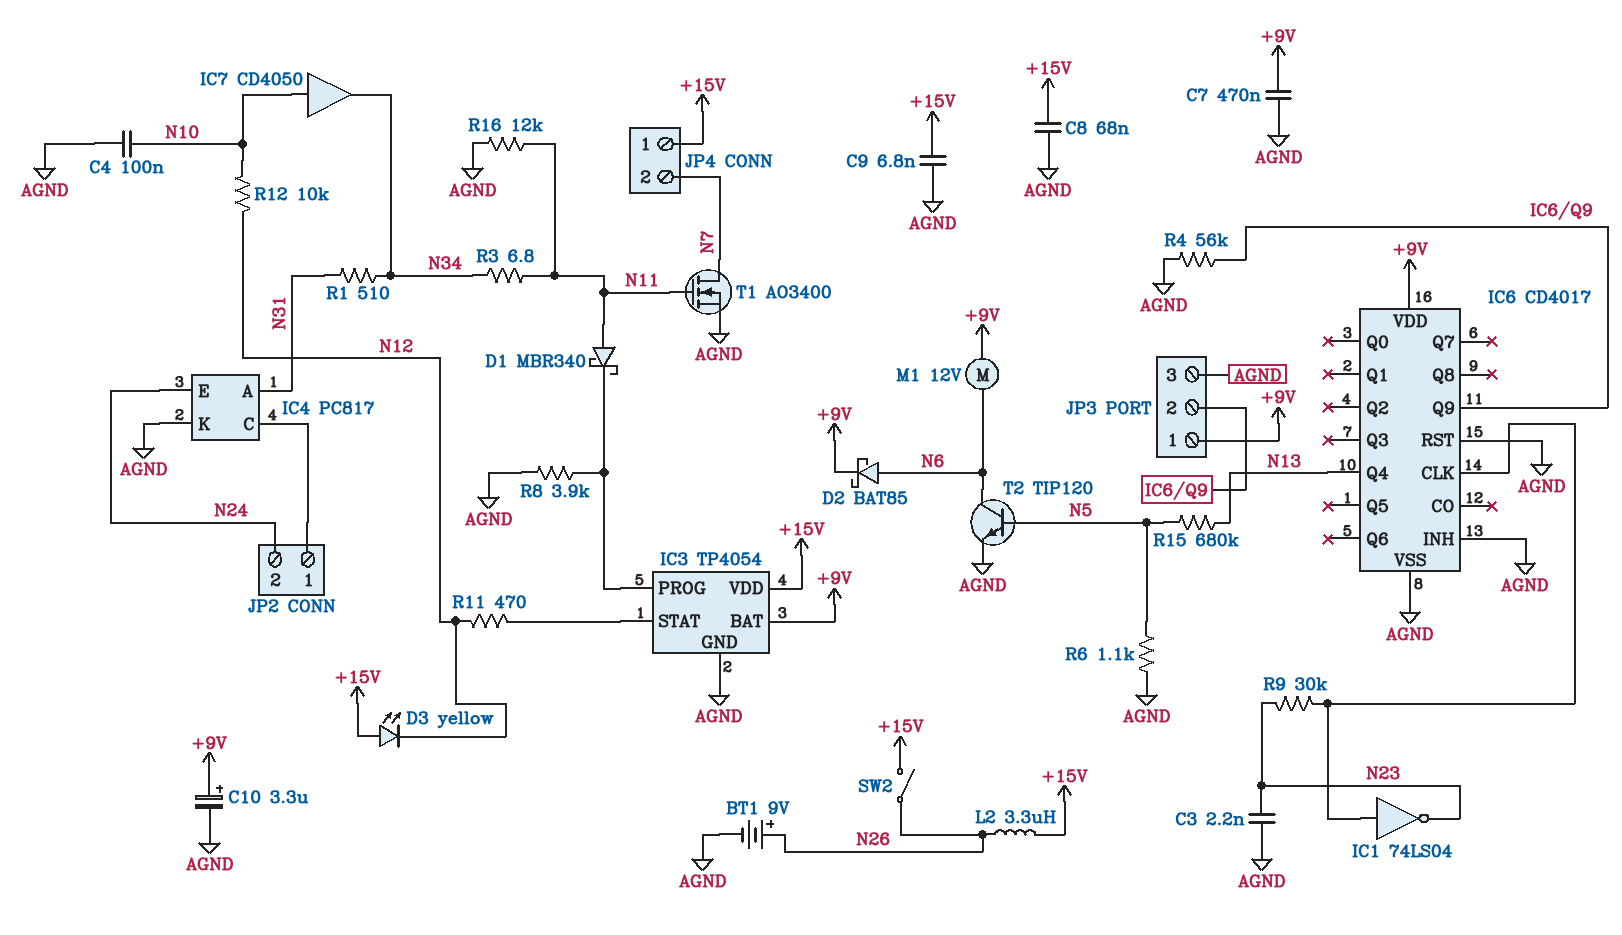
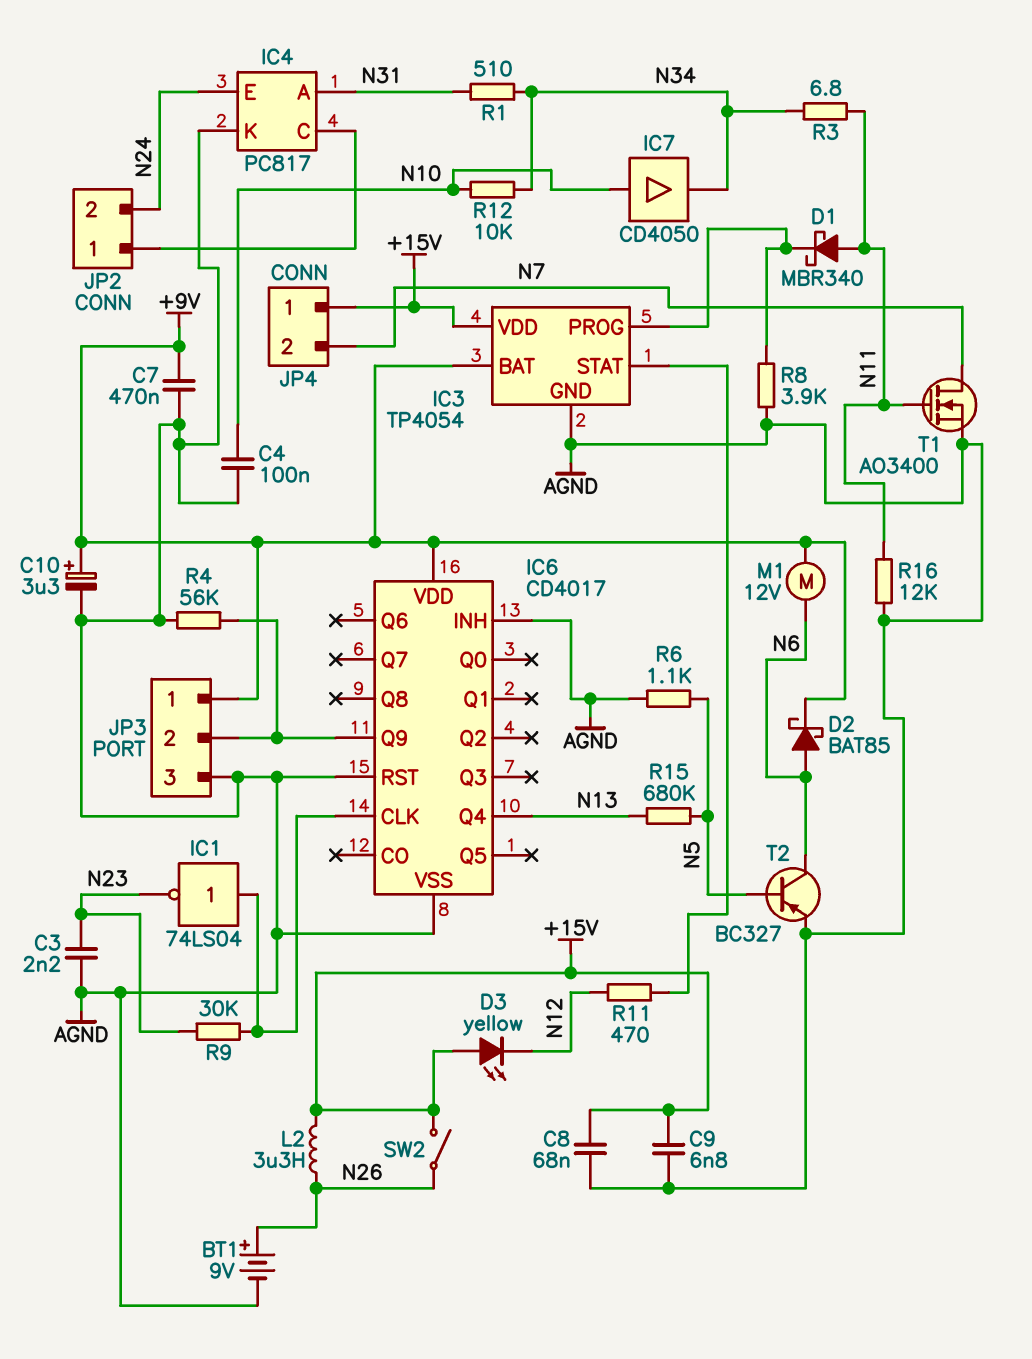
R12: 10k (N10, N12) -> 10k (N10, N34)
T2: NPN TIP120 (B N5, C N6, E AGND) -> PNP BC327 (B N5, C N6, E AGND)

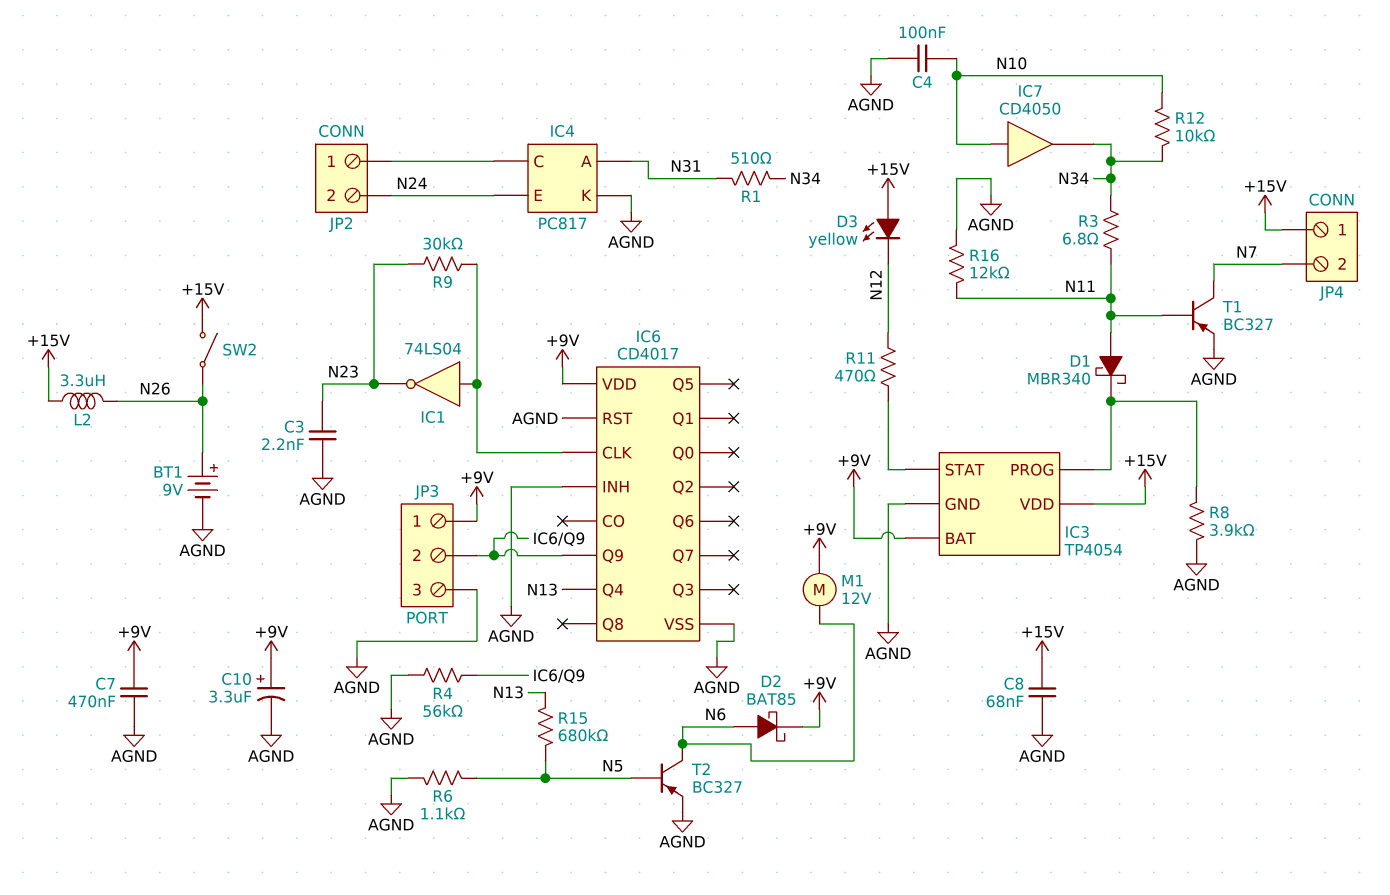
C9: 6.8nF (+15V, AGND) -> none
T1: NMOS AO3400 (G N11, D N7, S AGND) -> PNP BC327 (B N11, C N7, E AGND)

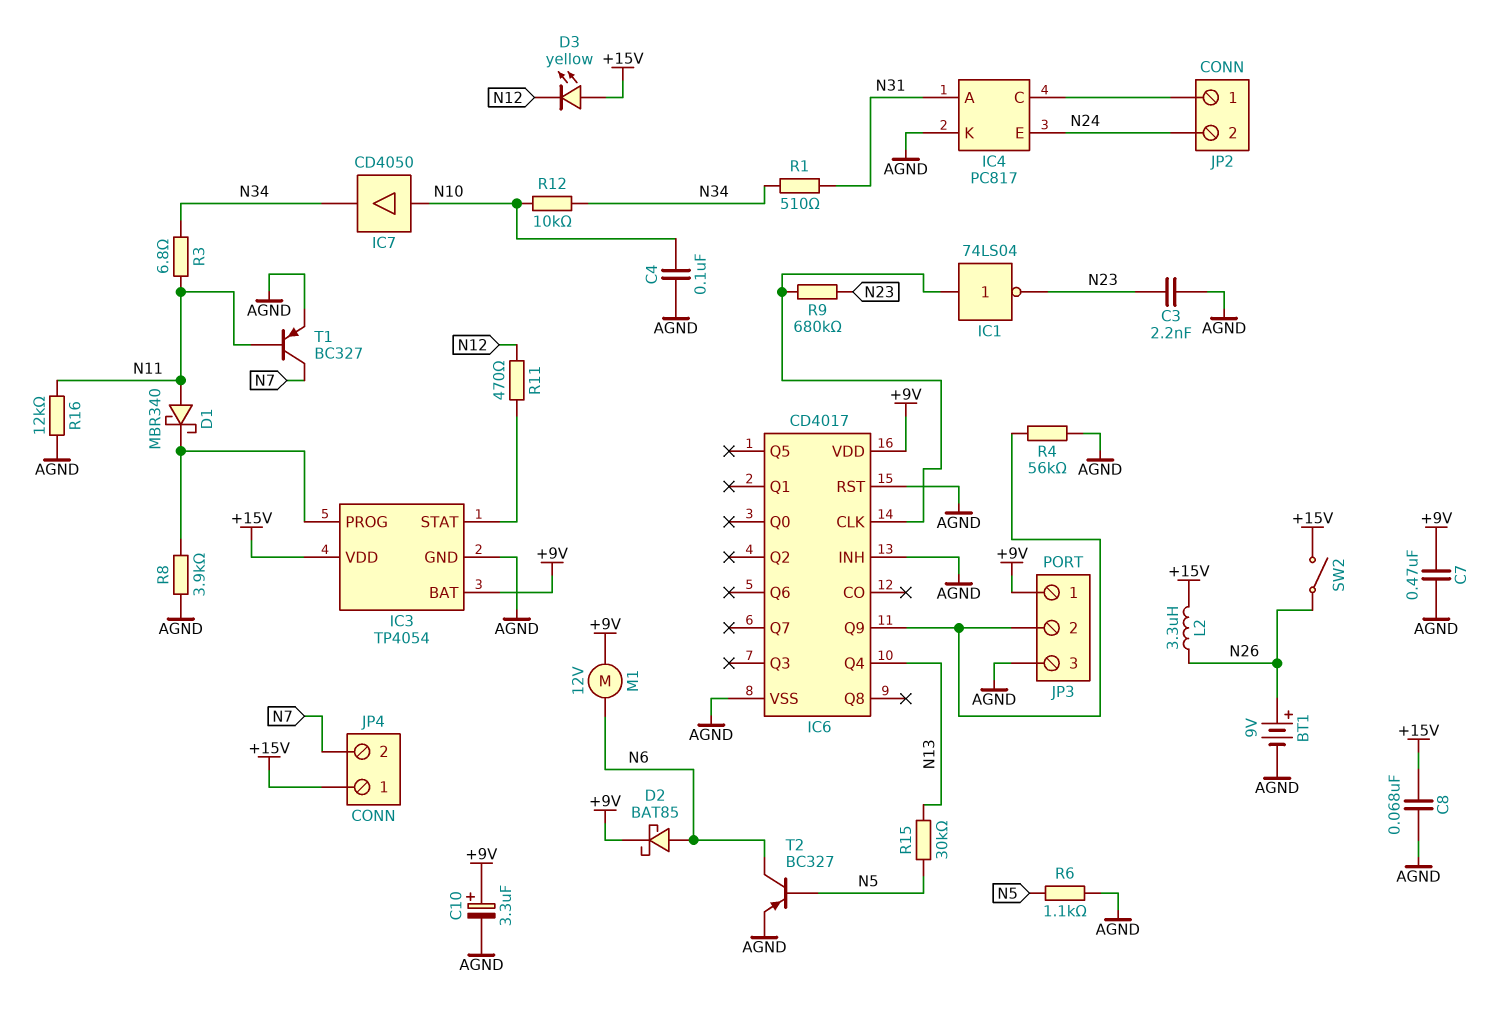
R9: 30k (IC6/CLK, N23) -> 680k (IC6/CLK, N23)
R15: 680k (N5, N13) -> 30k (N5, N13)

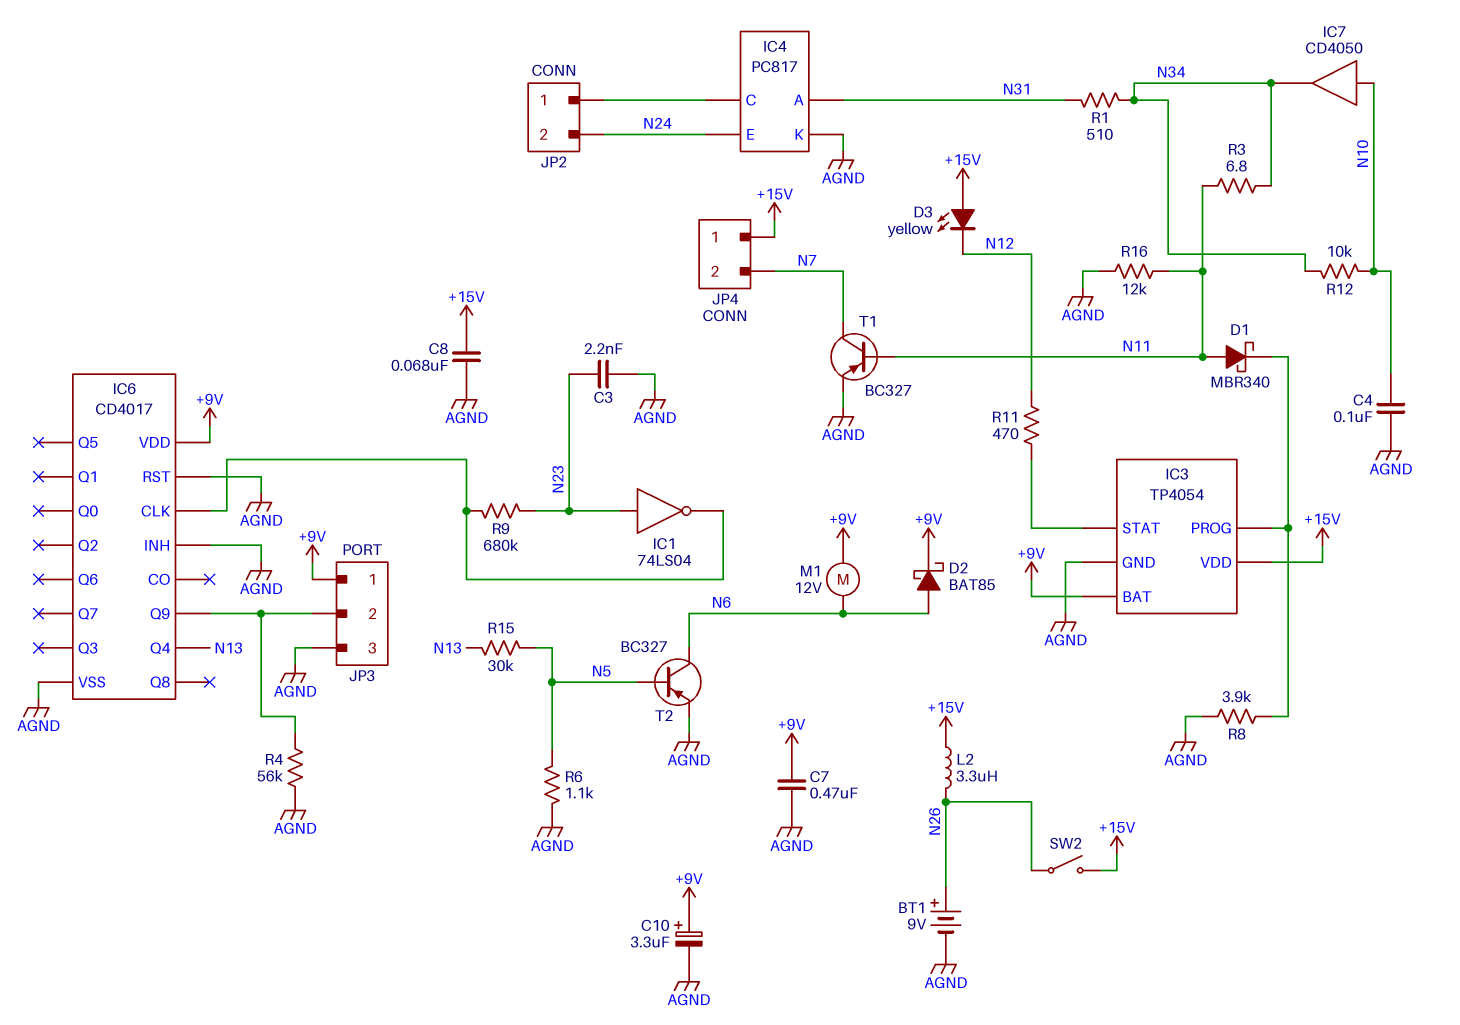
IC1: NOT 74LS04 (in IC6/CLK, out N23) -> NOT 74LS04 (in N23, out IC6/CLK)

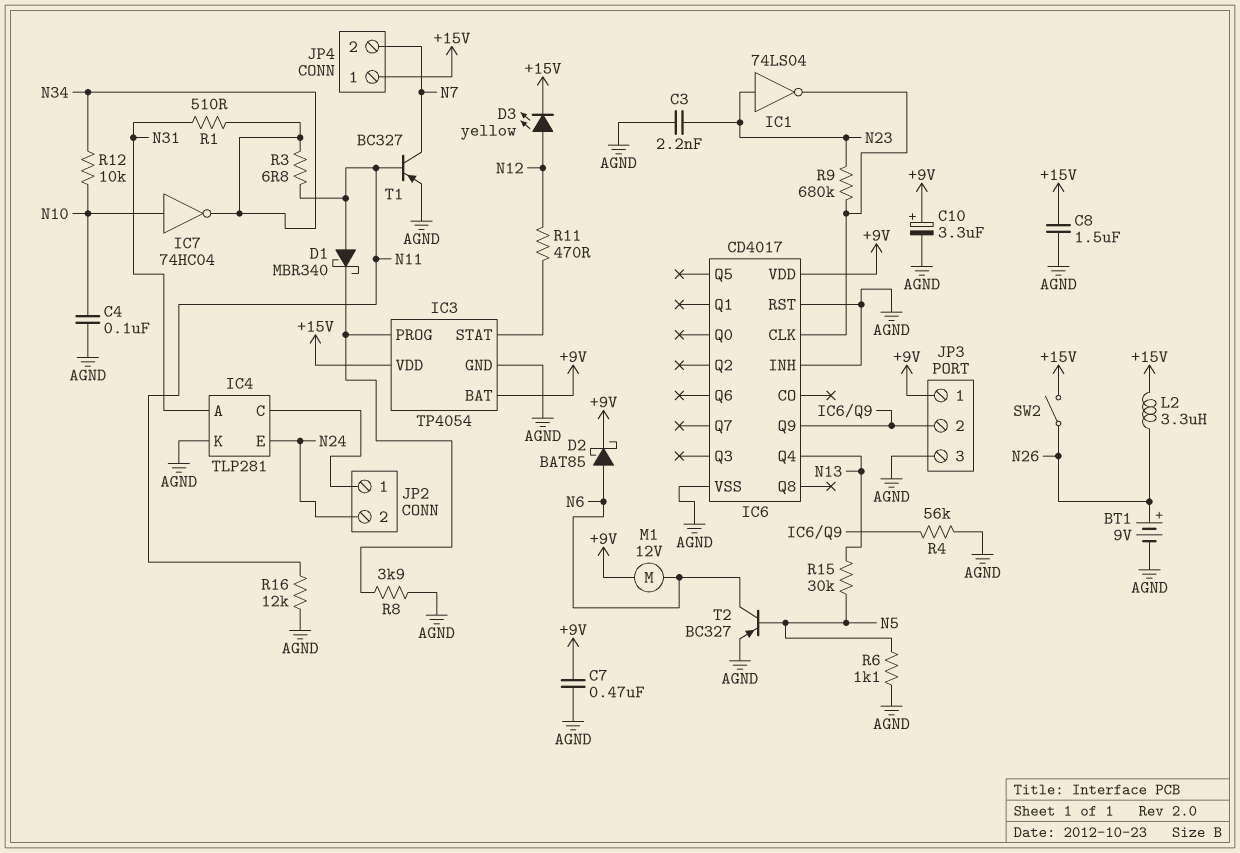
C8: 68nF (+15V, AGND) -> 1.5uF (+15V, AGND)
D3: LED yellow (A +15V, K N12) -> LED yellow (A N12, K +15V)
IC4: PC817 -> TLP281
IC7: buffer CD4050 (in N10, out N34) -> NOT 74HC04 (in N10, out N34)

